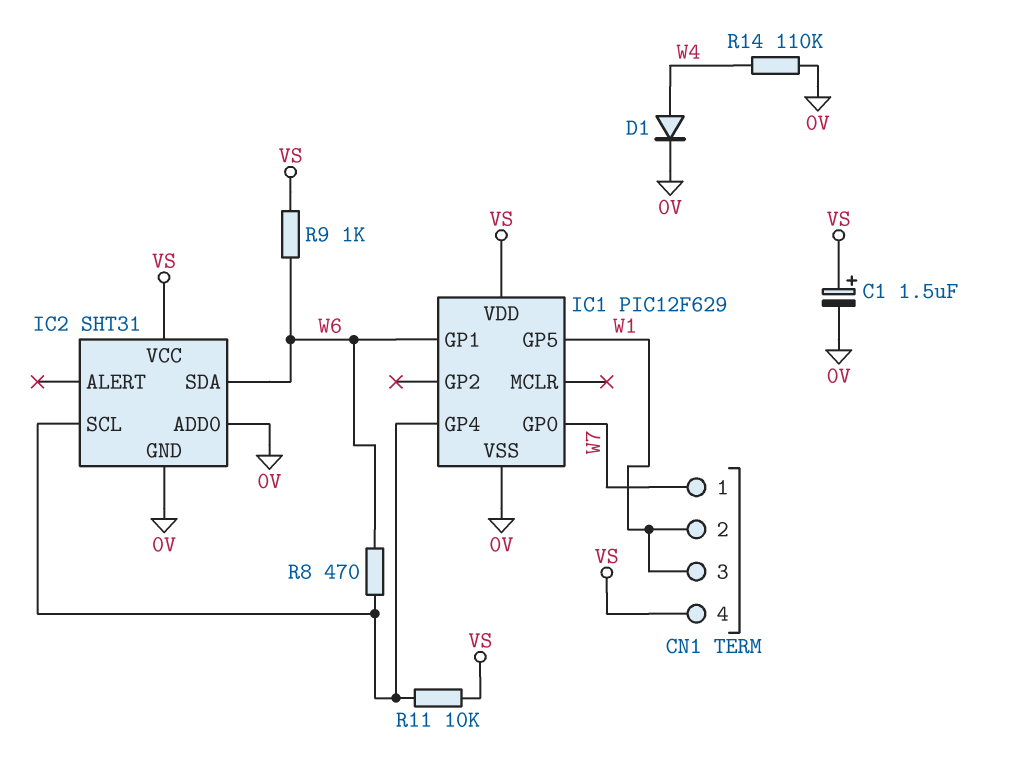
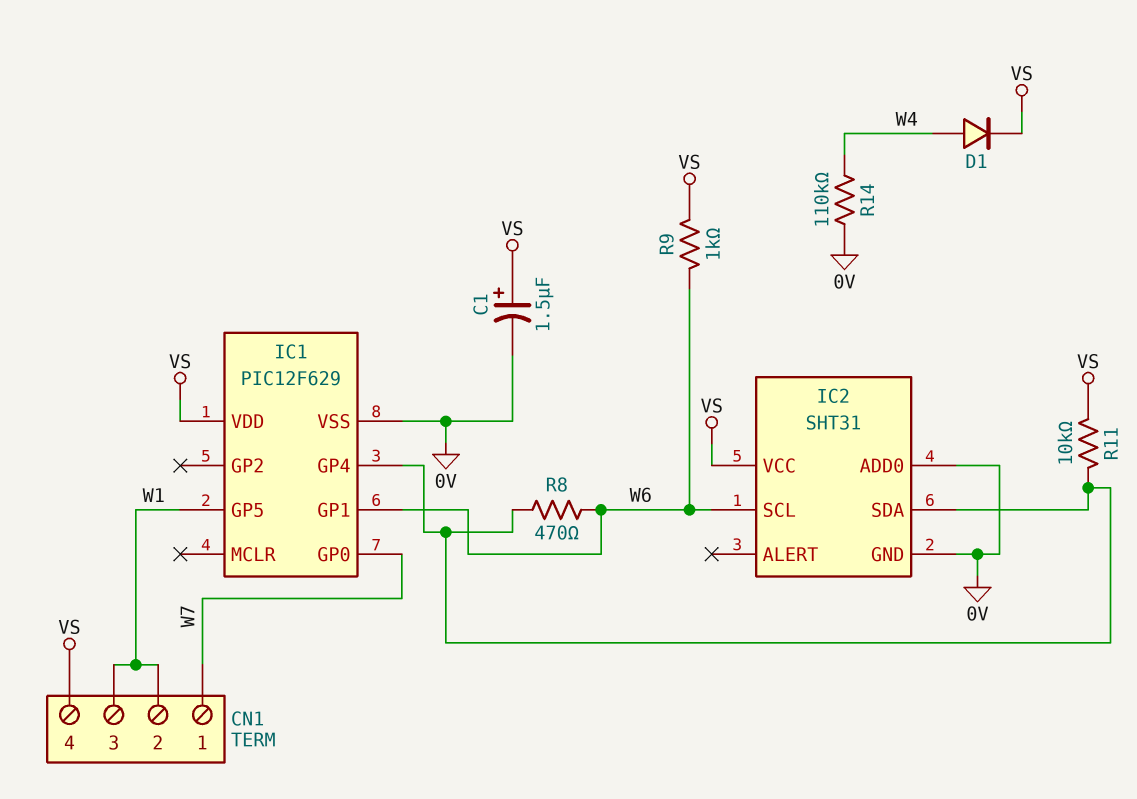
D1: diode (A W4, K 0V) -> diode (A W4, K VS)
IC2 pin SCL: IC1/GP4 -> W6
IC2 pin SDA: W6 -> IC1/GP4

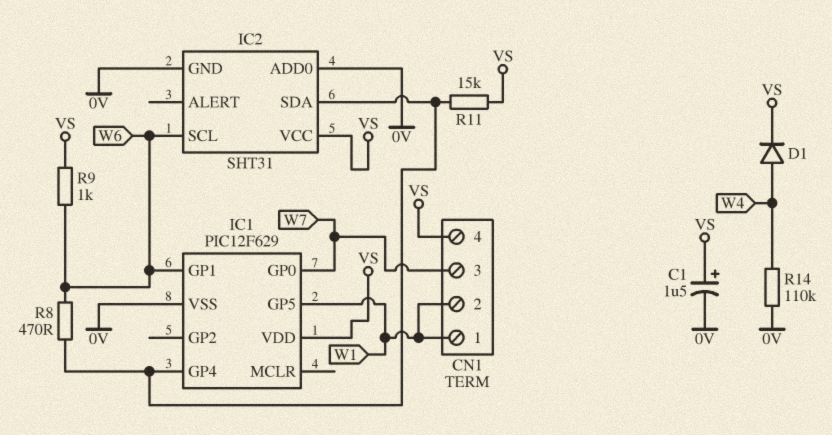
CN1 pin 1: W7 -> W1
CN1 pin 3: W1 -> W7
R11: 10k (IC1/GP4, VS) -> 15k (IC1/GP4, VS)

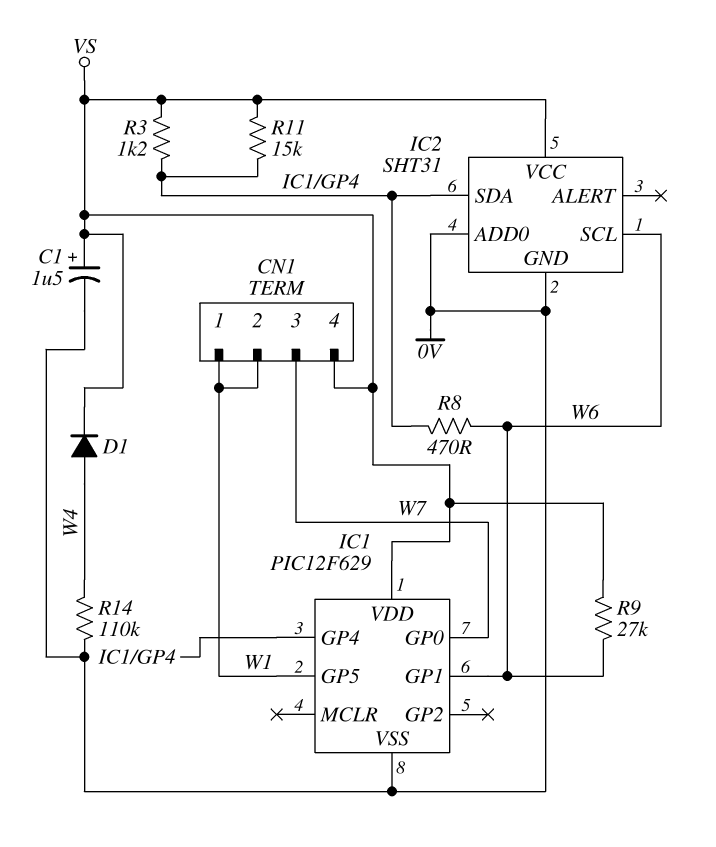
R3: none -> 1.2k (IC1/GP4, VS)
R9: 1k (VS, W6) -> 27k (VS, W6)

